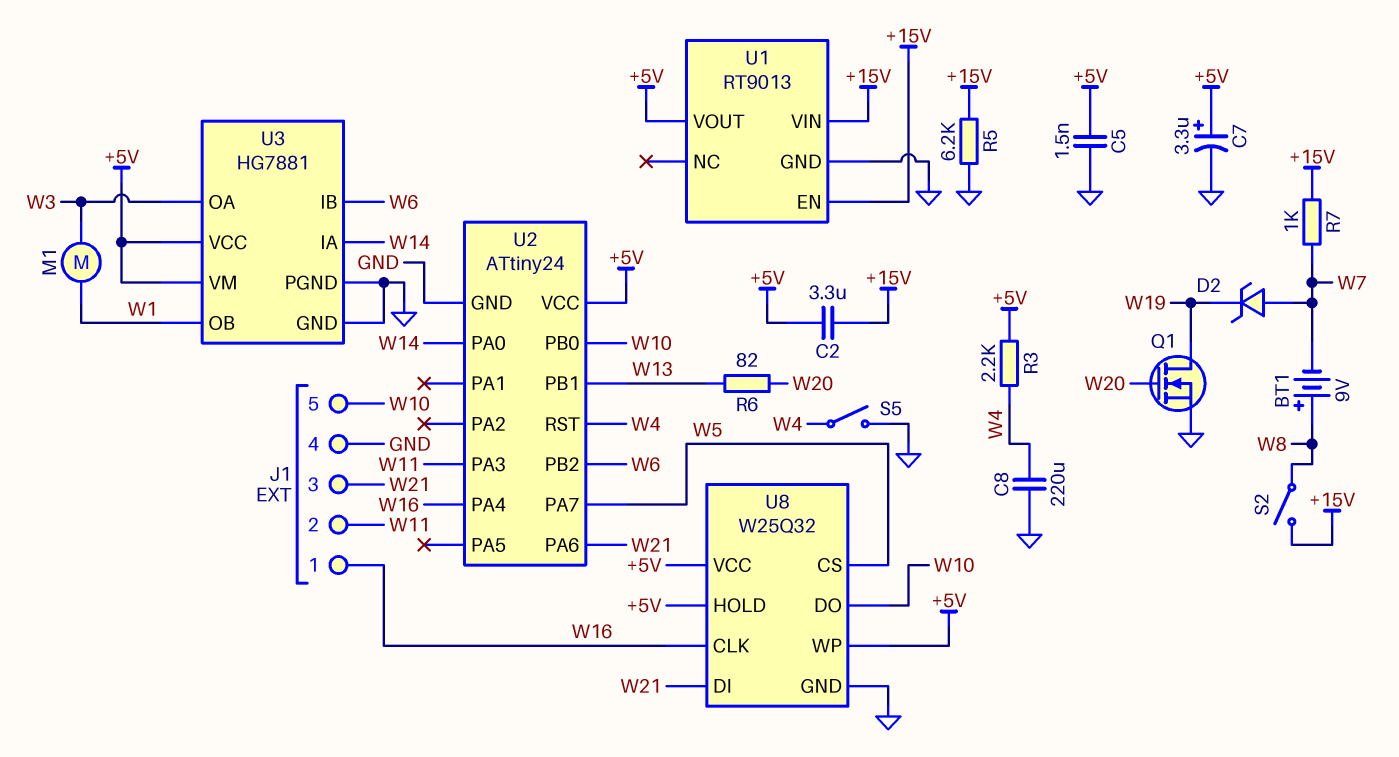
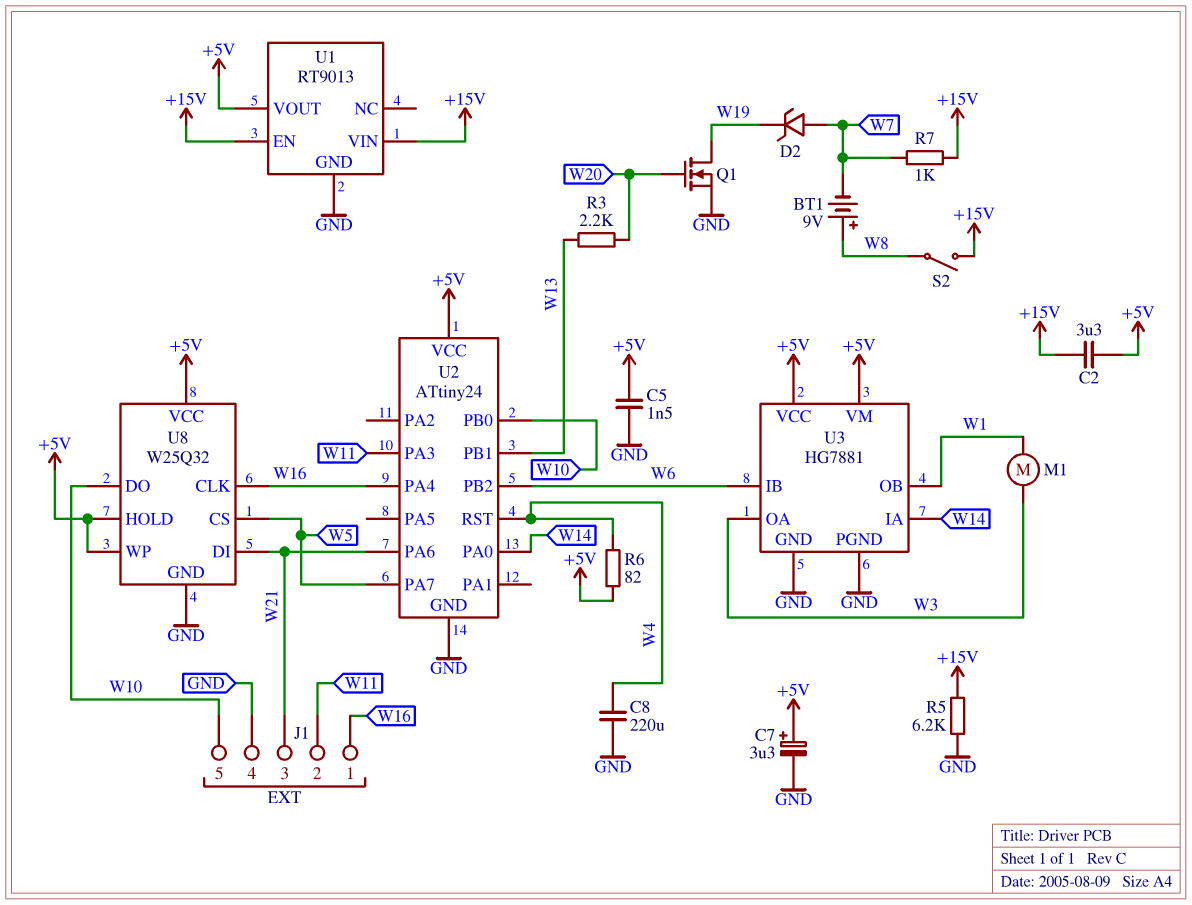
R3: 2.2k (+5V, W4) -> 2.2k (W13, W20)
R6: 82 (W13, W20) -> 82 (+5V, W4)
S5: switch (GND, W4) -> none

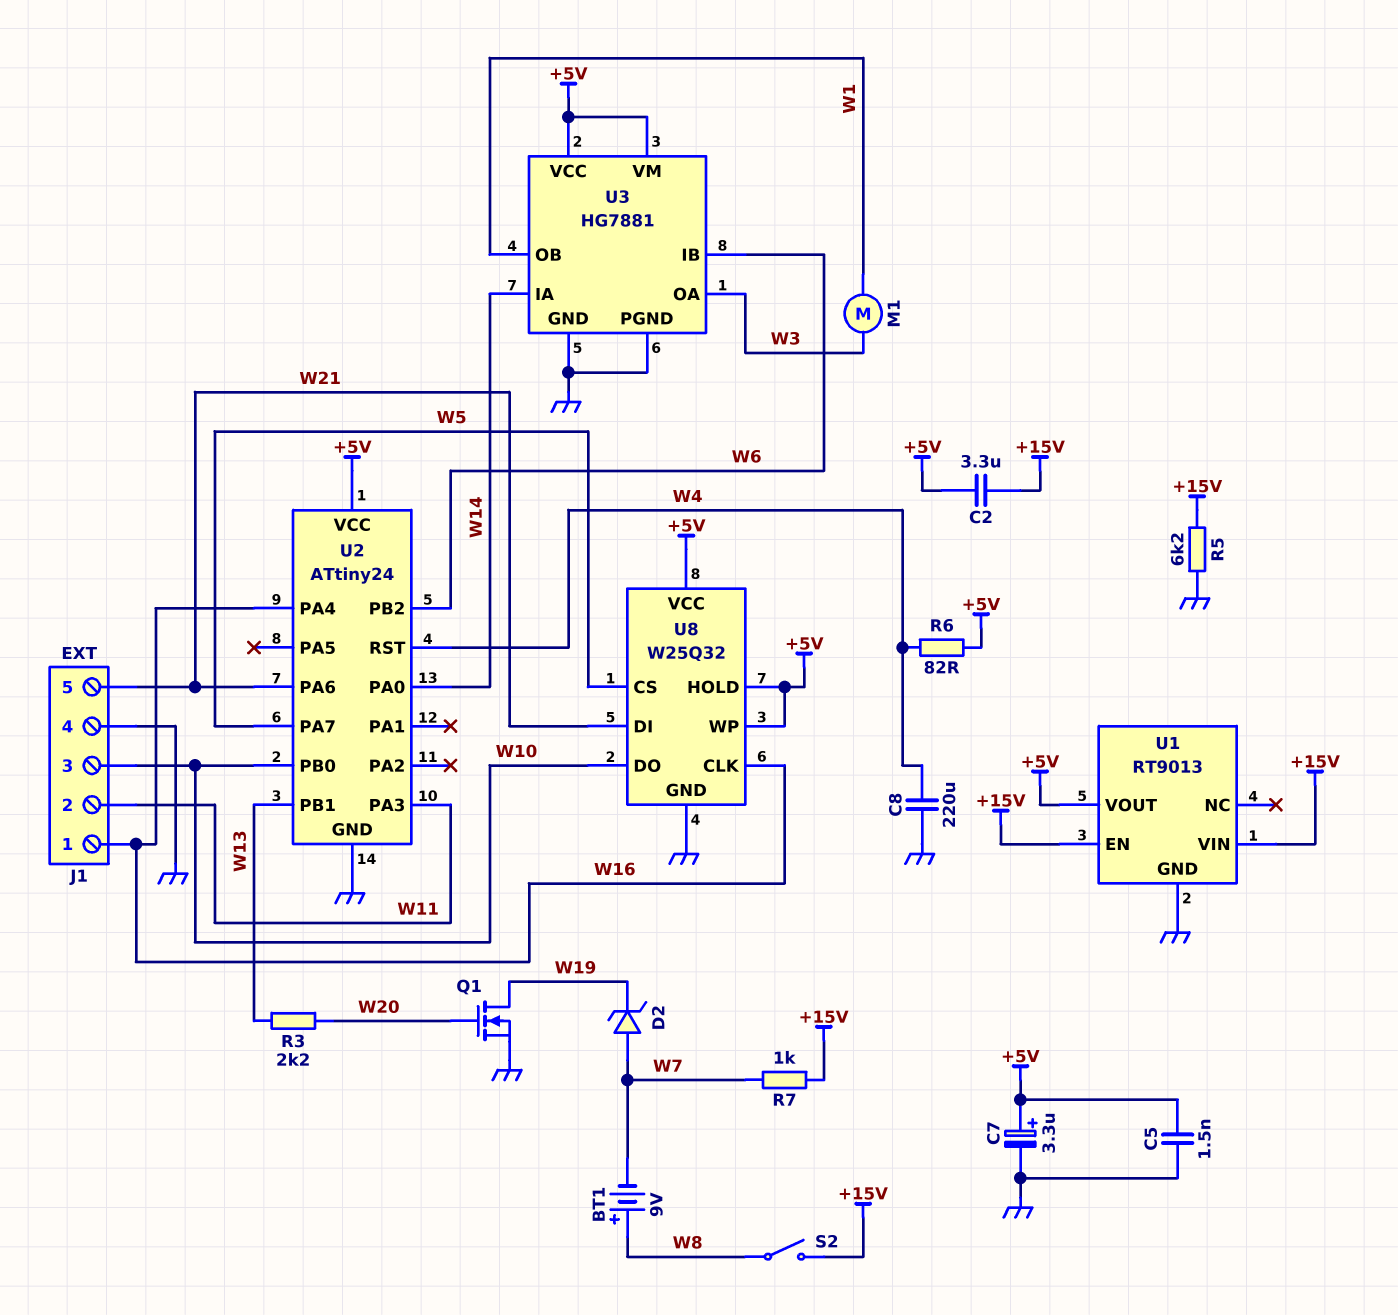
J1 pin 3: W21 -> W10
J1 pin 5: W10 -> W21

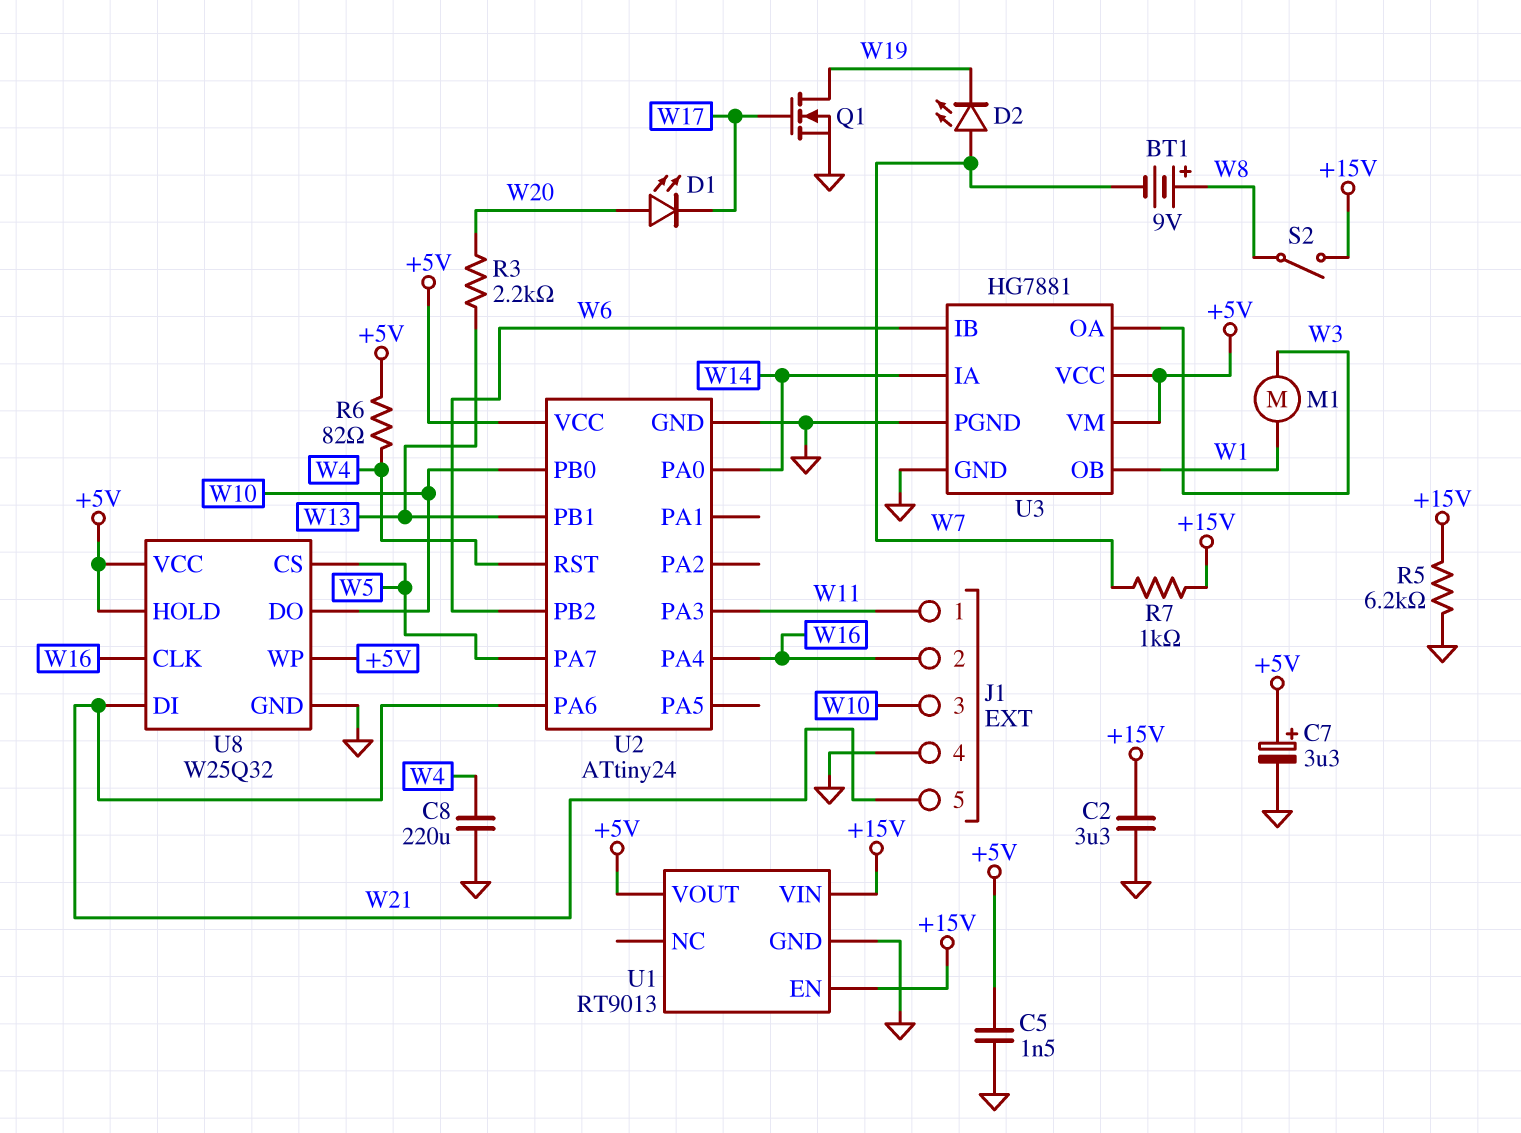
C2: 3.3uF (+5V, +15V) -> 3.3uF (+15V, GND)
D1: none -> LED (A W20, K W17)
D2: zener (A W7, K W19) -> LED (A W7, K W19)
J1 pin 1: W16 -> W11
J1 pin 2: W11 -> W16
Q1: NMOS (G W20, D W19, S GND) -> NMOS (G W17, D W19, S GND)

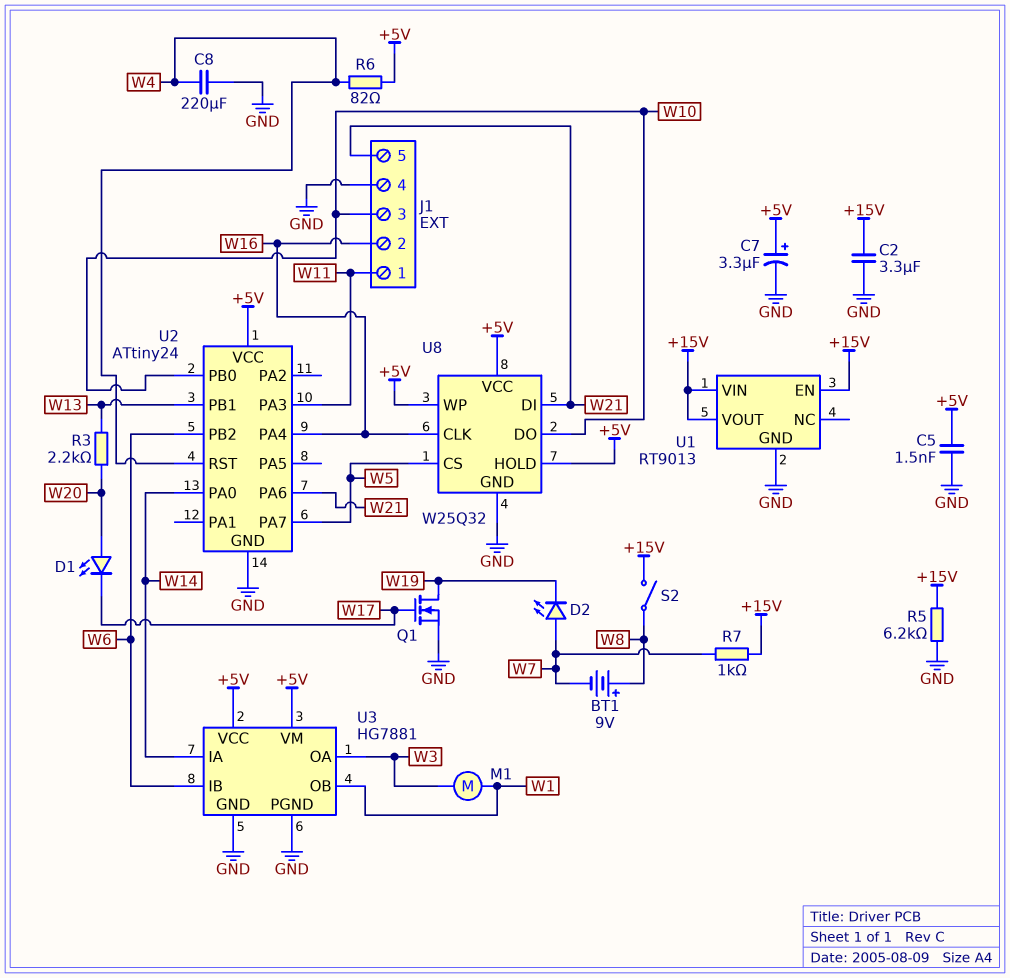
U1 pin VOUT: +5V -> +15V

